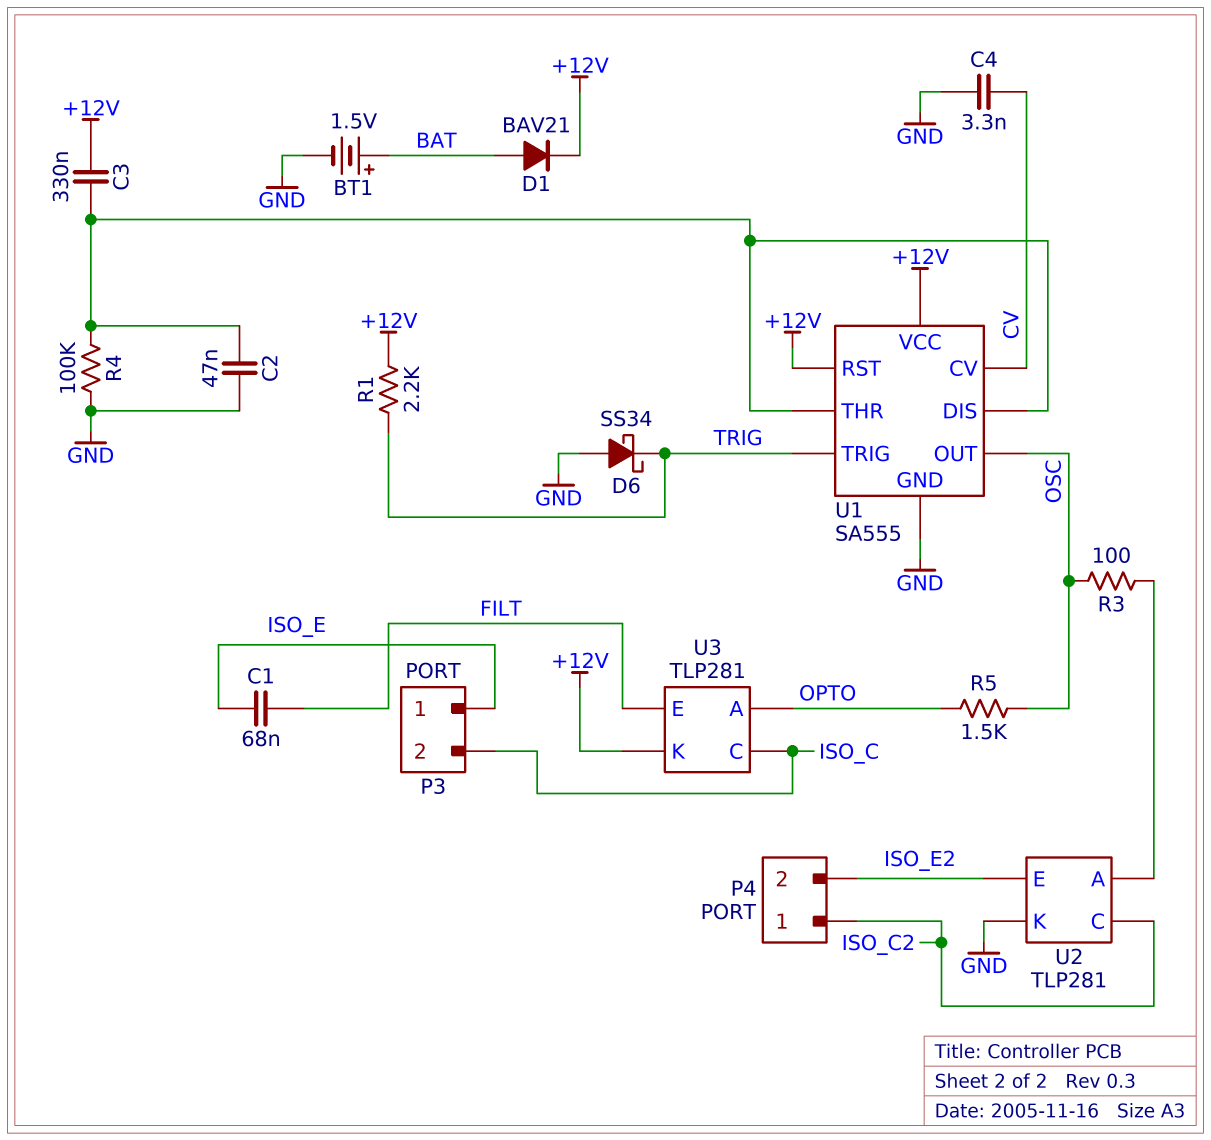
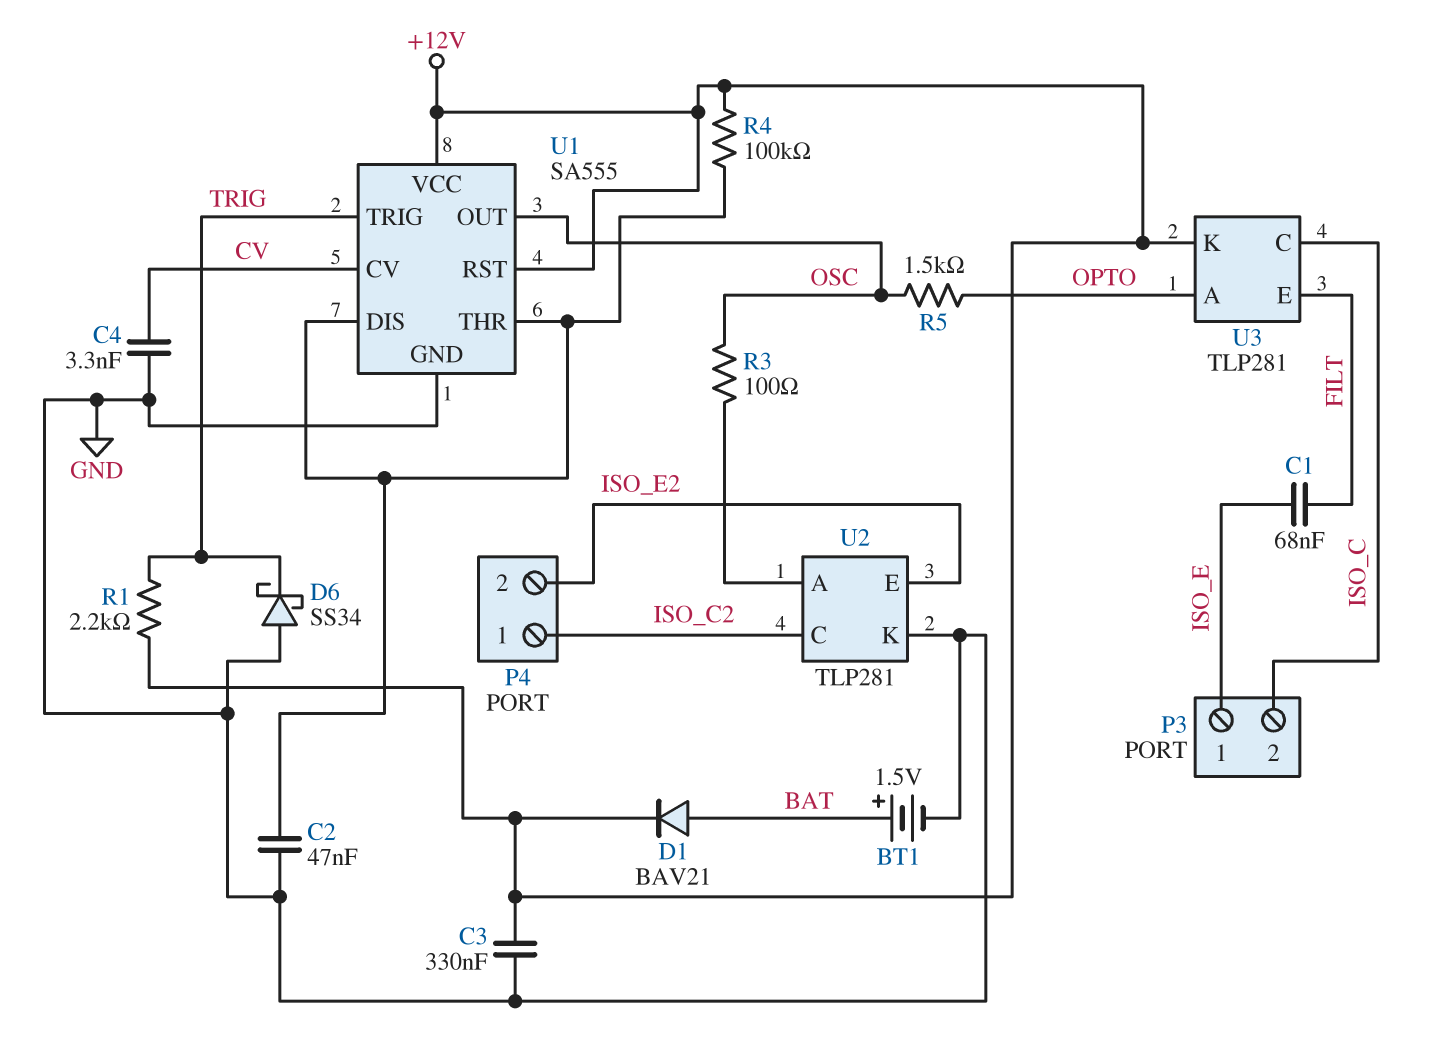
C3: 330nF (+12V, U1/DIS) -> 330nF (+12V, GND)
R4: 100k (GND, U1/DIS) -> 100k (+12V, U1/DIS)

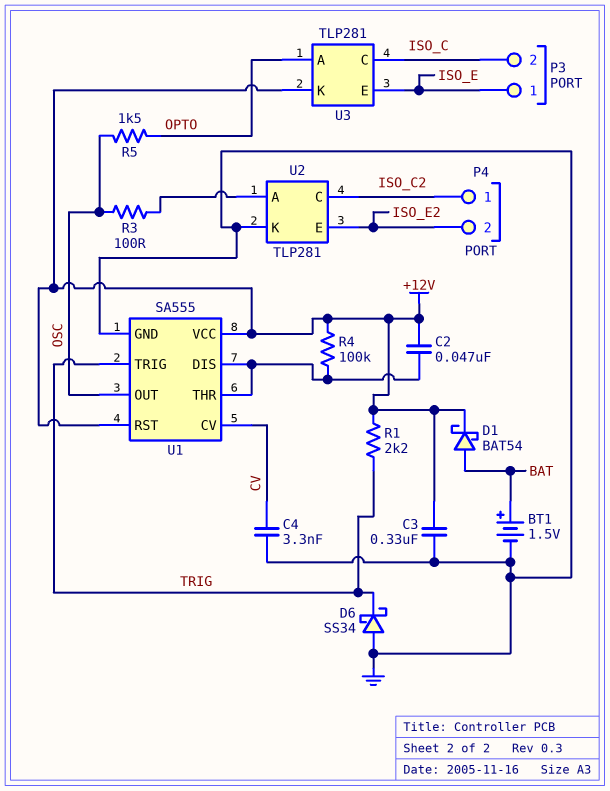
C1: 68nF (FILT, ISO_E) -> none
C2: 47nF (GND, U1/DIS) -> 47nF (+12V, U1/DIS)
D1: diode BAV21 (A BAT, K +12V) -> schottky BAT54 (A BAT, K +12V)
U3 pin E: FILT -> ISO_E

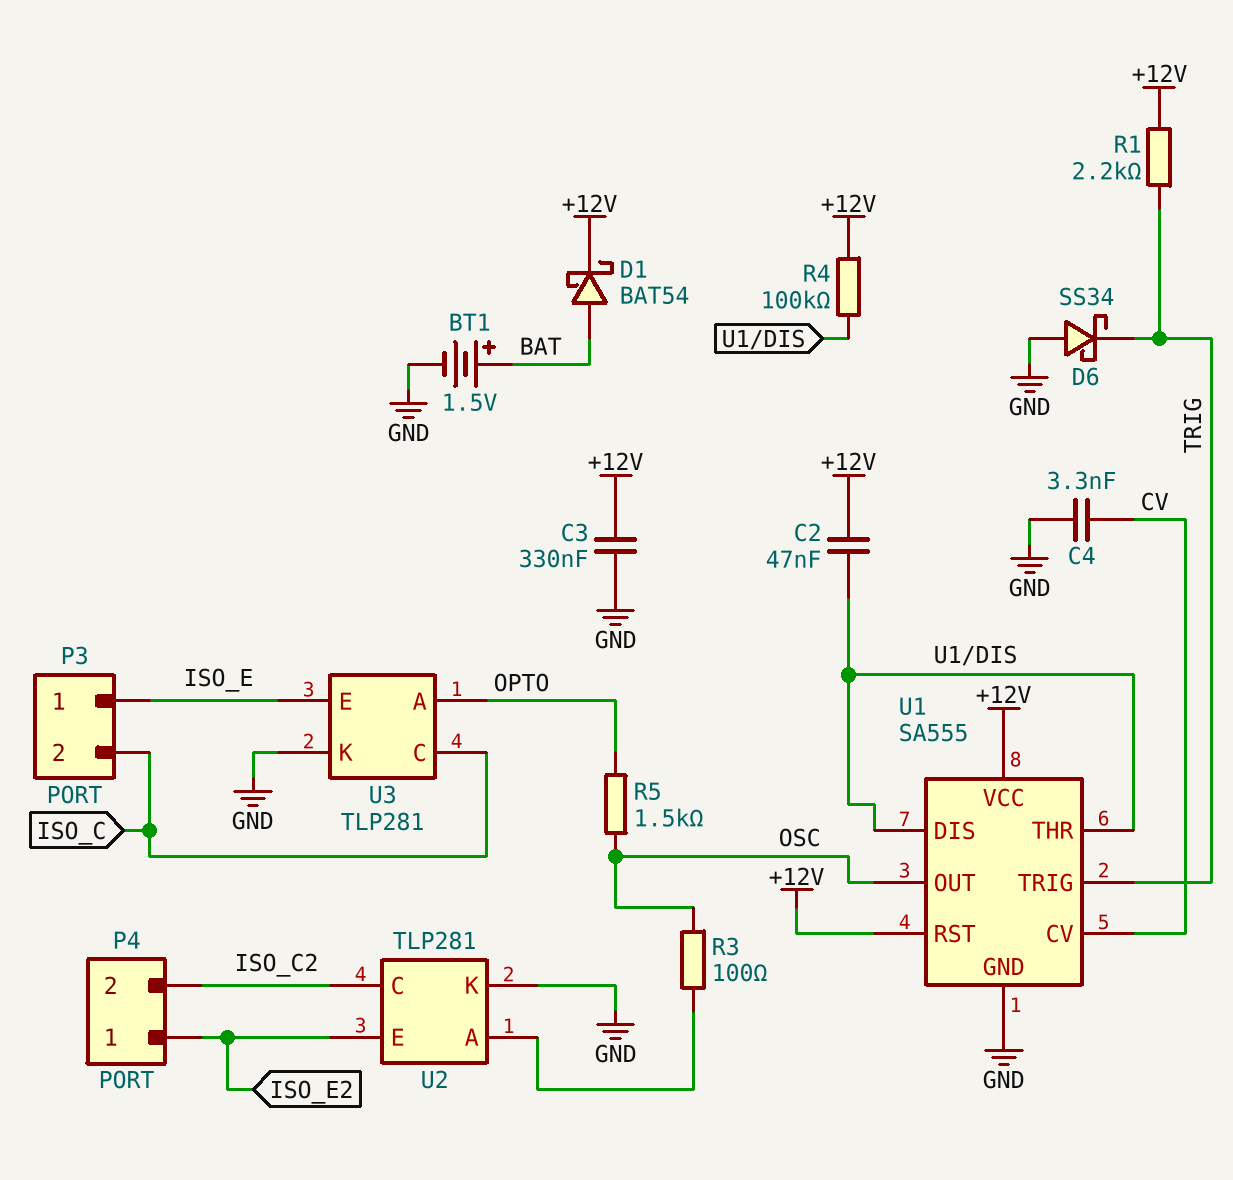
P4 pin 1: ISO_C2 -> ISO_E2
P4 pin 2: ISO_E2 -> ISO_C2
U3 pin K: +12V -> GND

